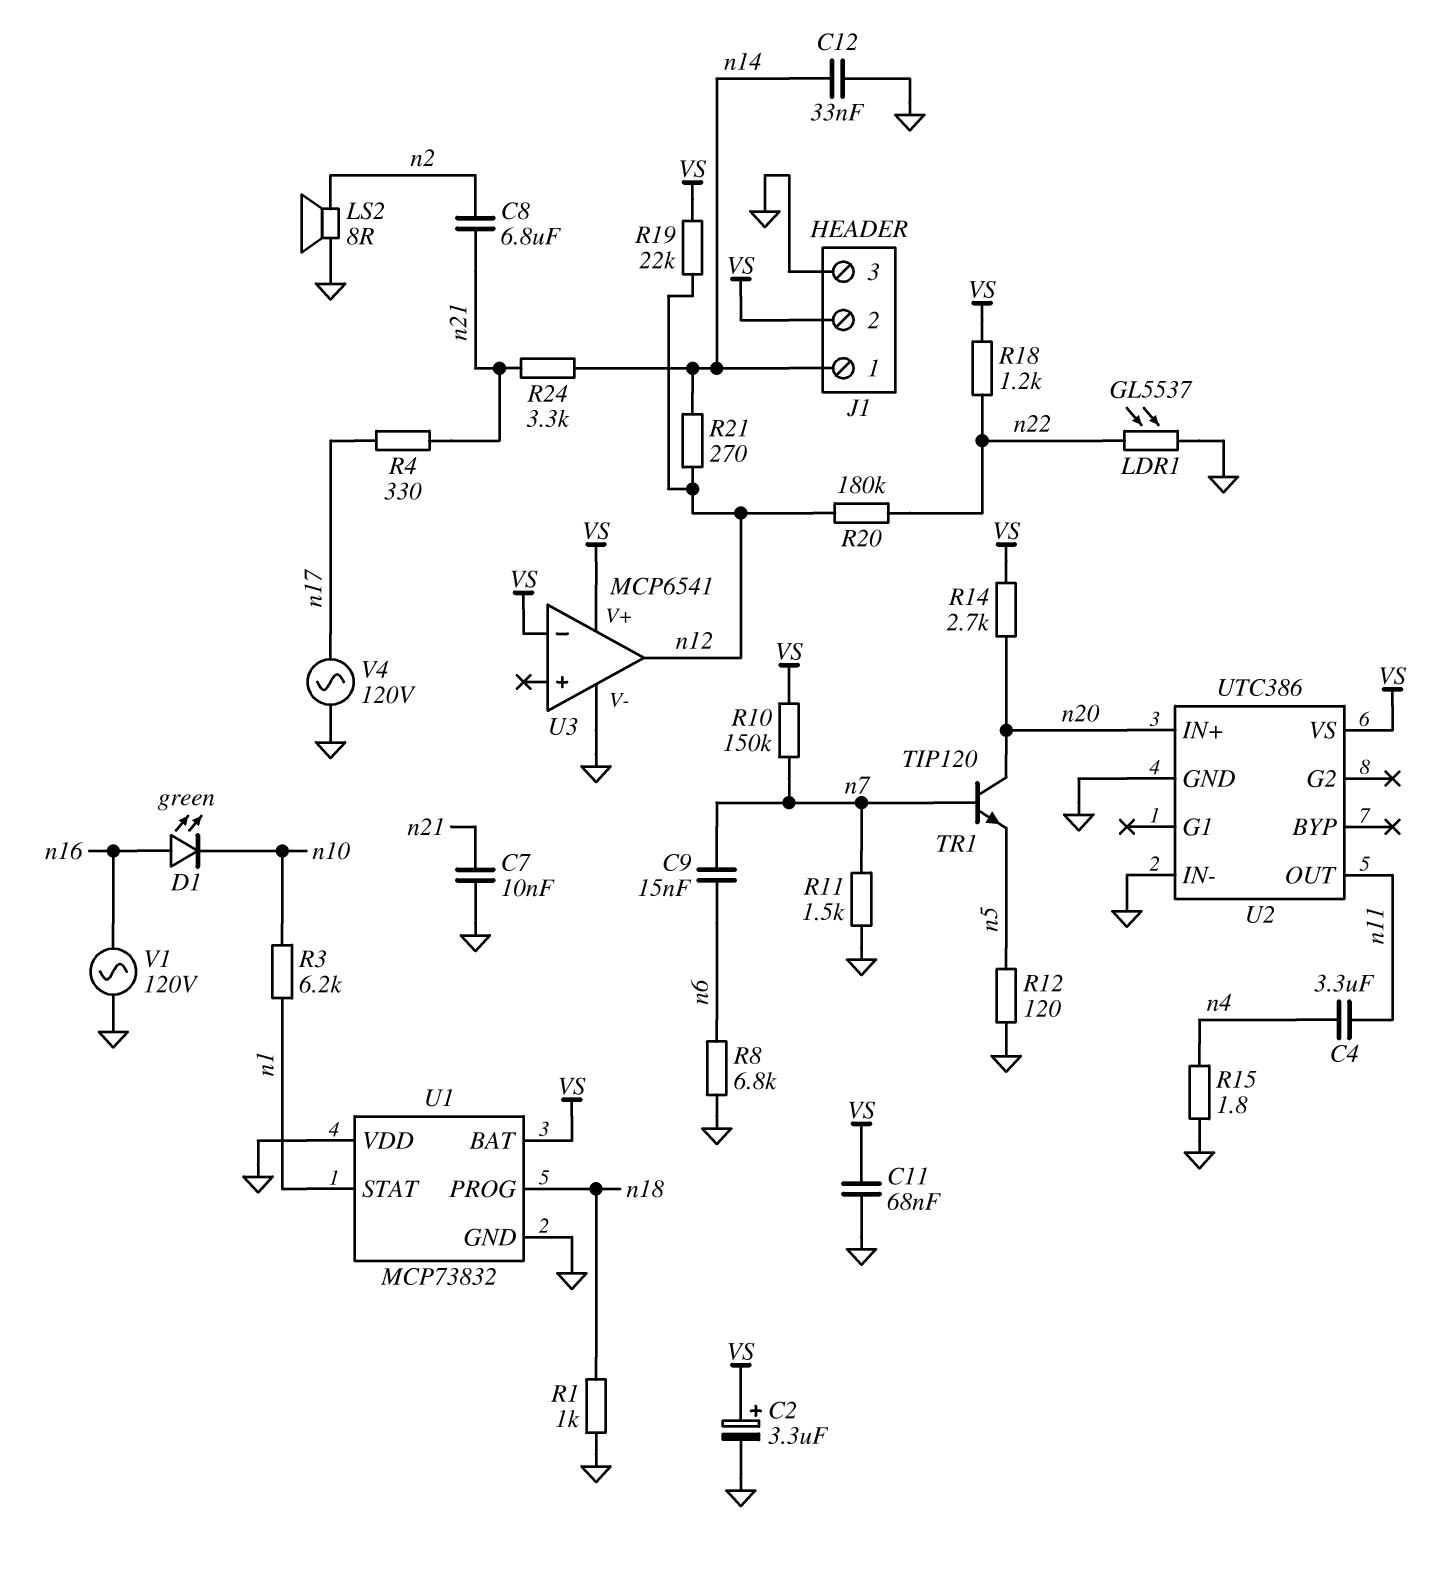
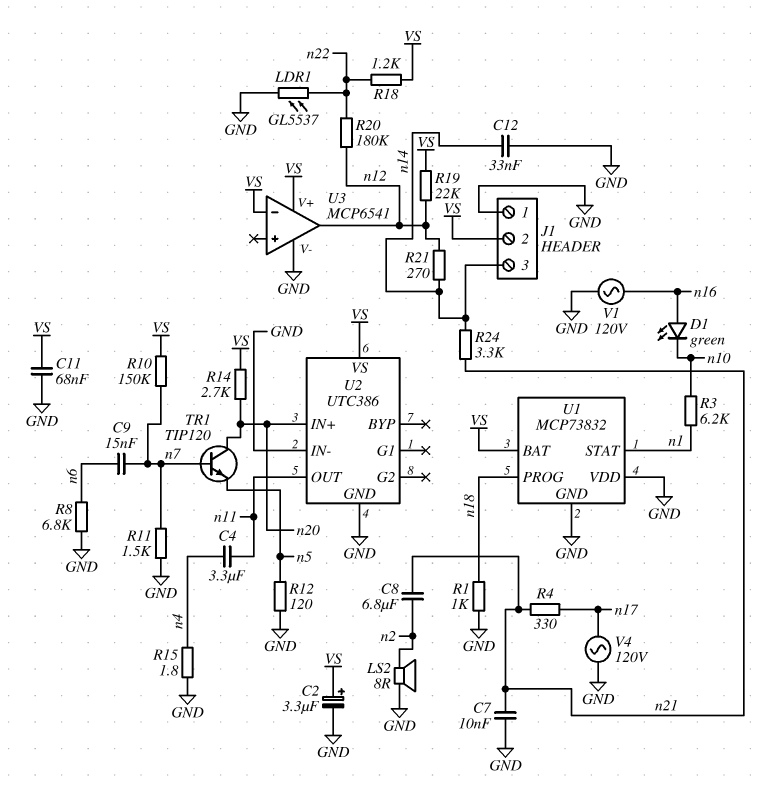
J1 pin 1: n14 -> GND
J1 pin 3: GND -> n14

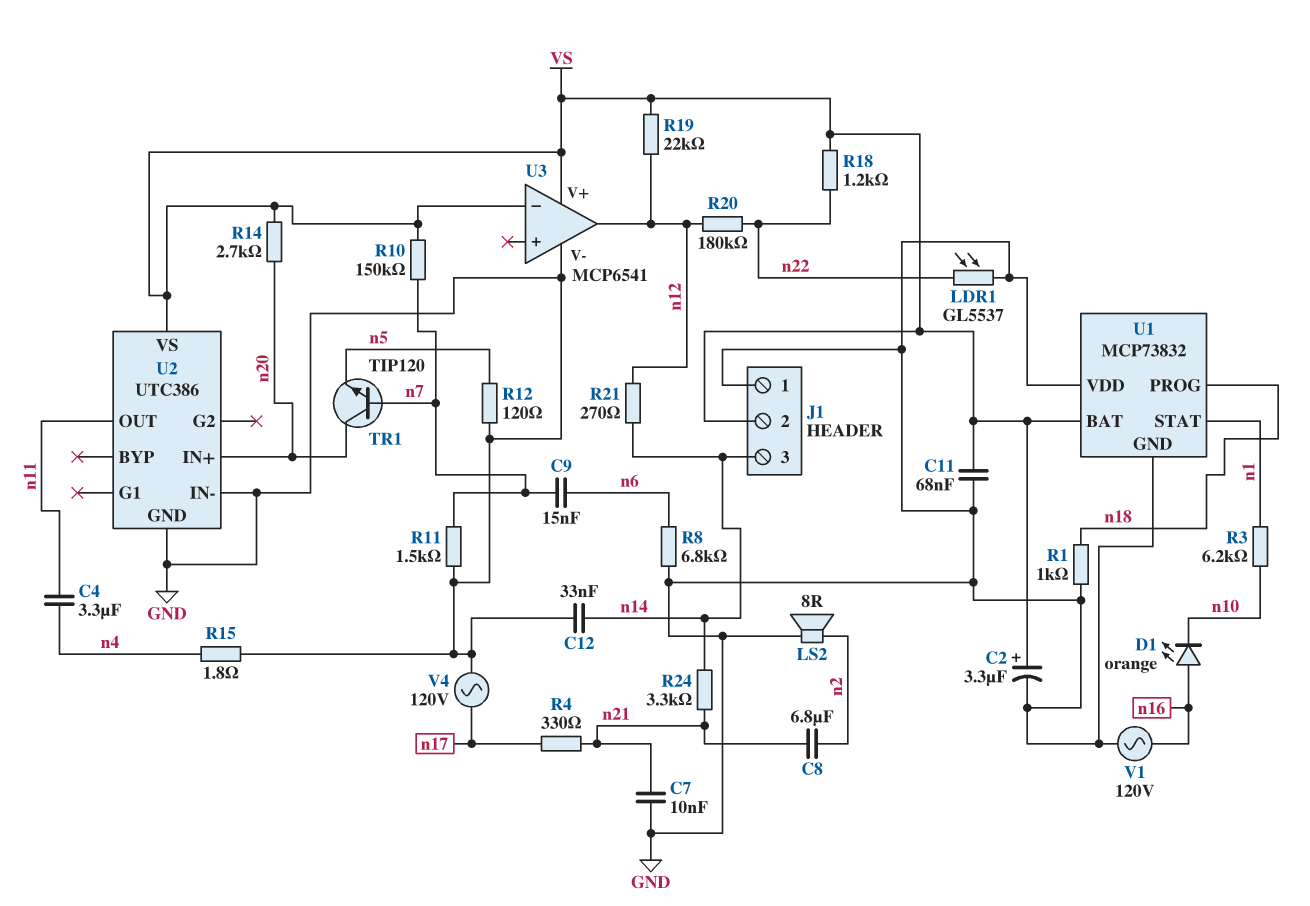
D1: LED green (A n16, K n10) -> LED orange (A n16, K n10)

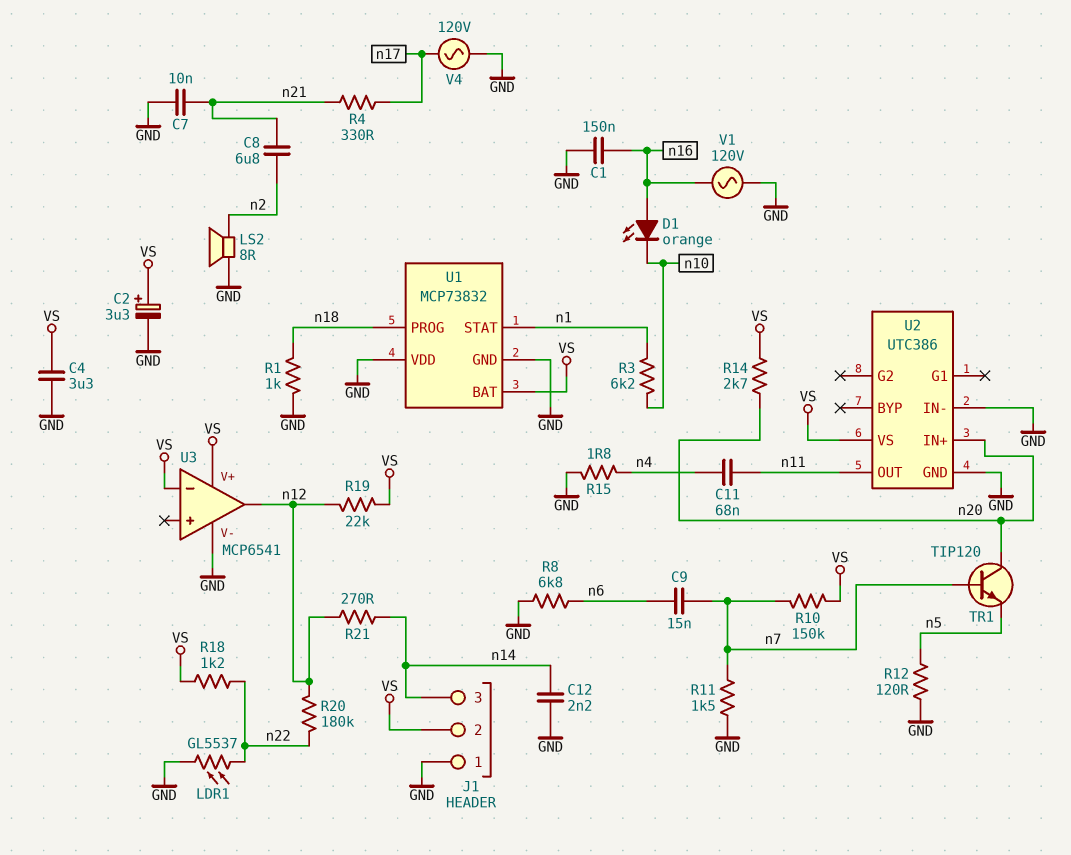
C1: none -> 150nF (GND, n16)
C4: 3.3uF (n4, n11) -> 3.3uF (GND, VS)
C11: 68nF (GND, VS) -> 68nF (n4, n11)
C12: 33nF (GND, n14) -> 2.2nF (GND, n14)
R24: 3.3k (n14, n21) -> none

